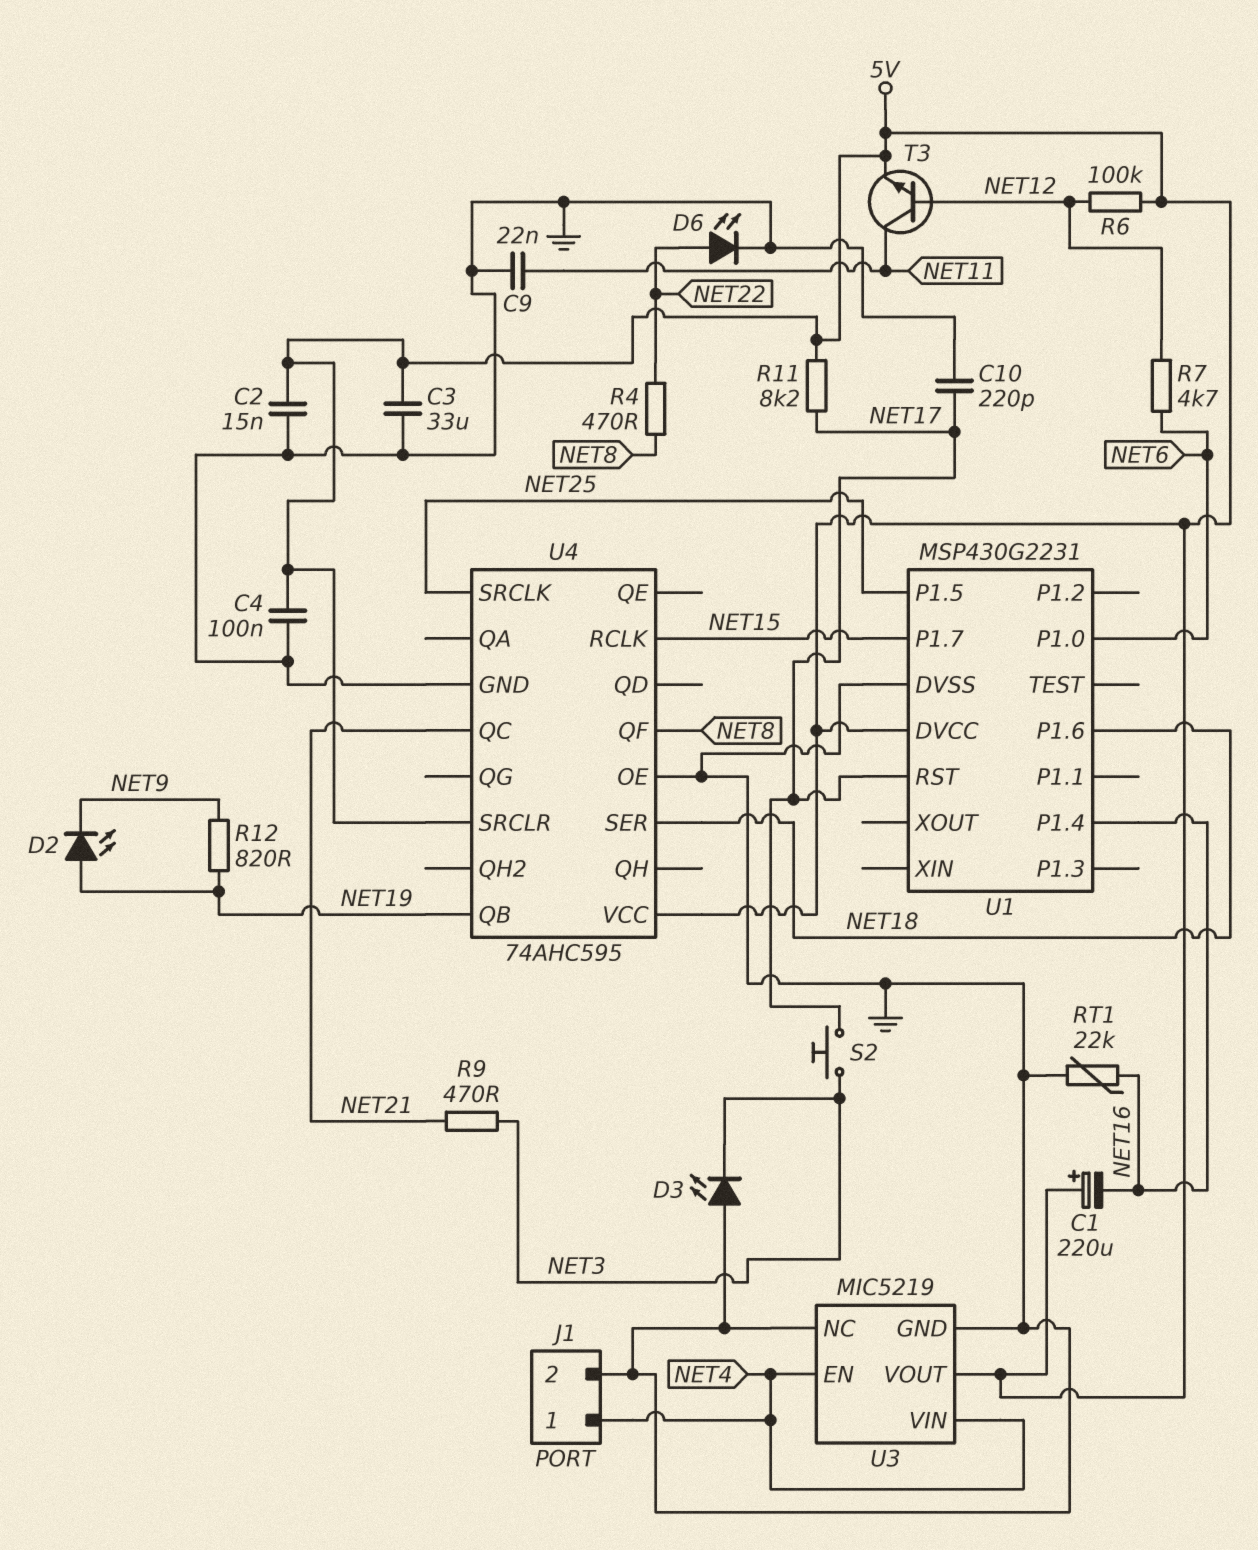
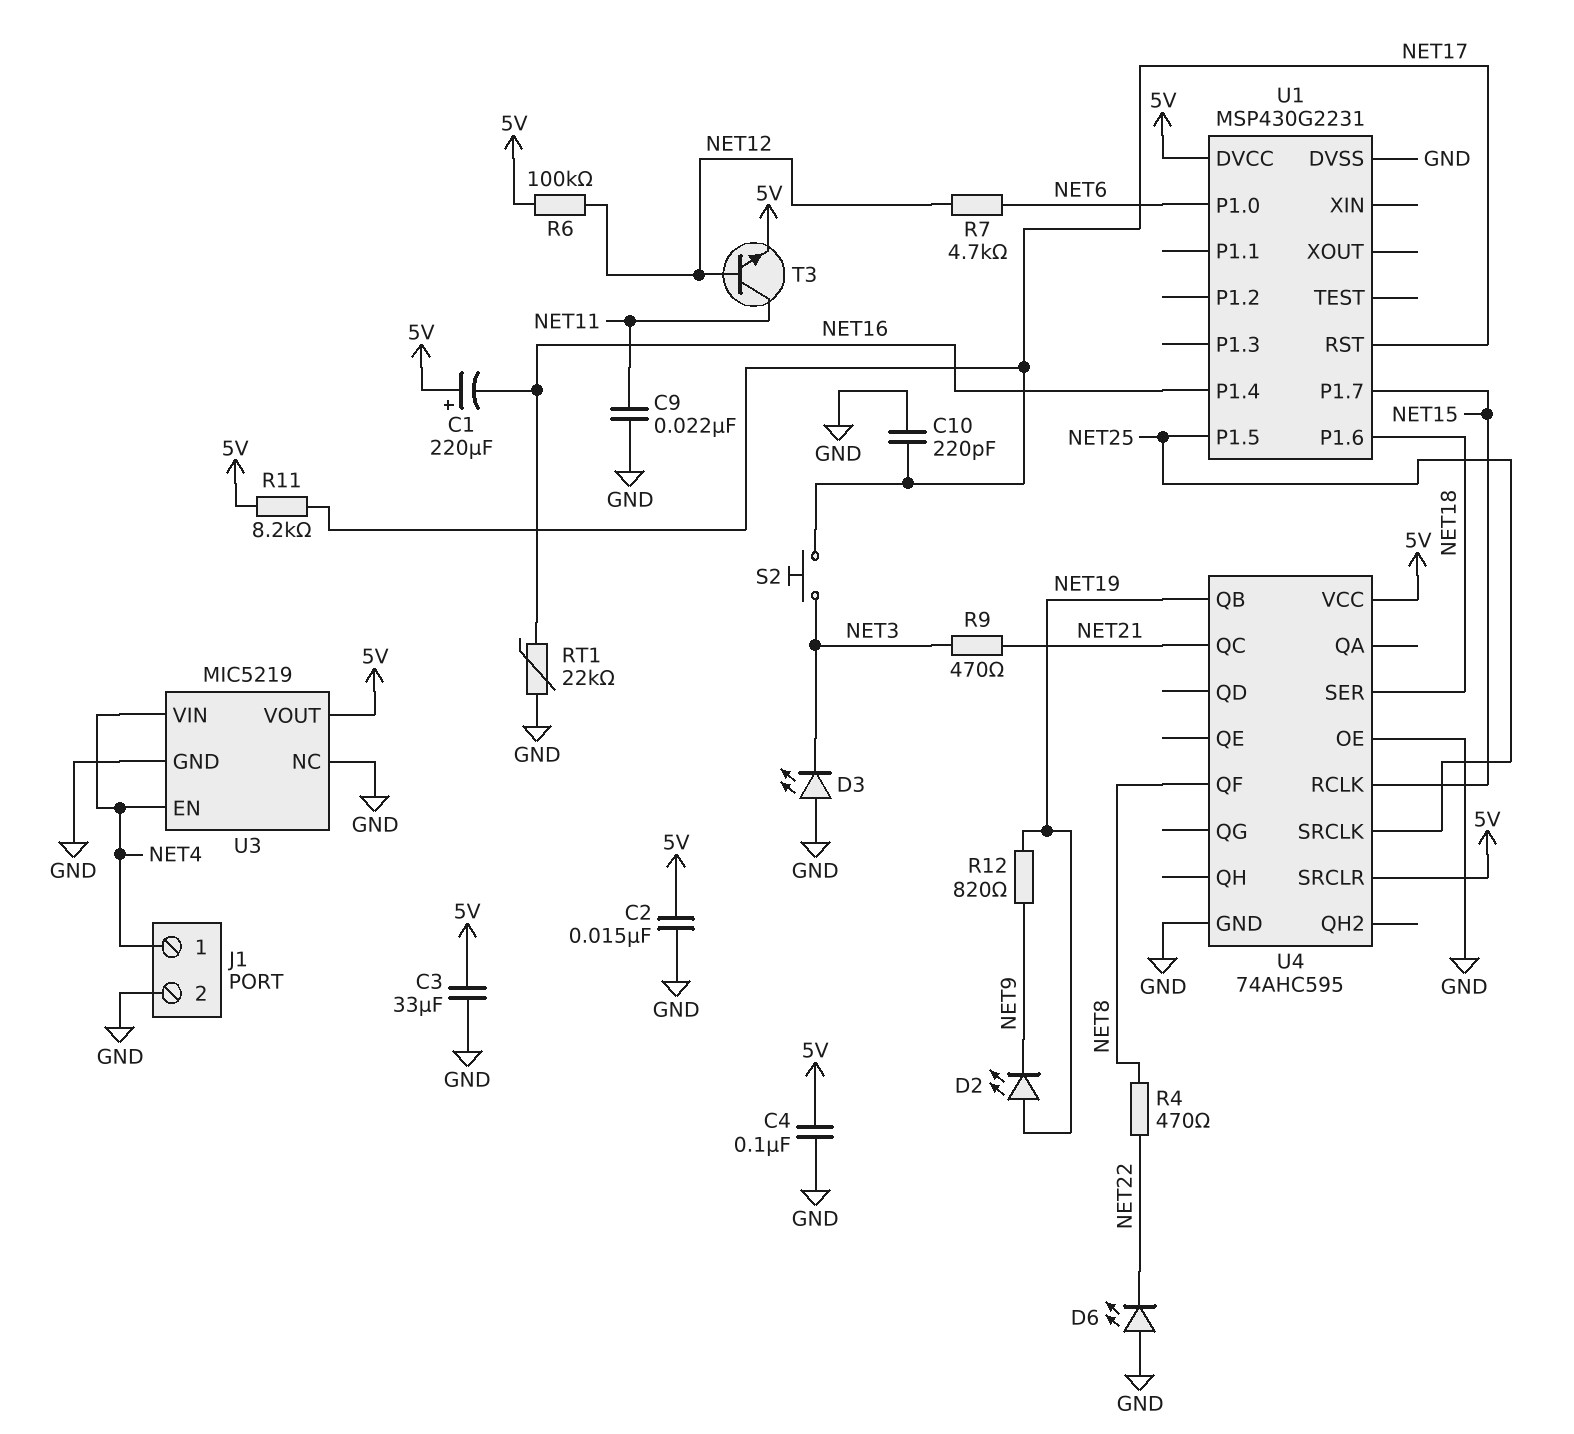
D6: LED (A NET22, K GND) -> LED (A GND, K NET22)

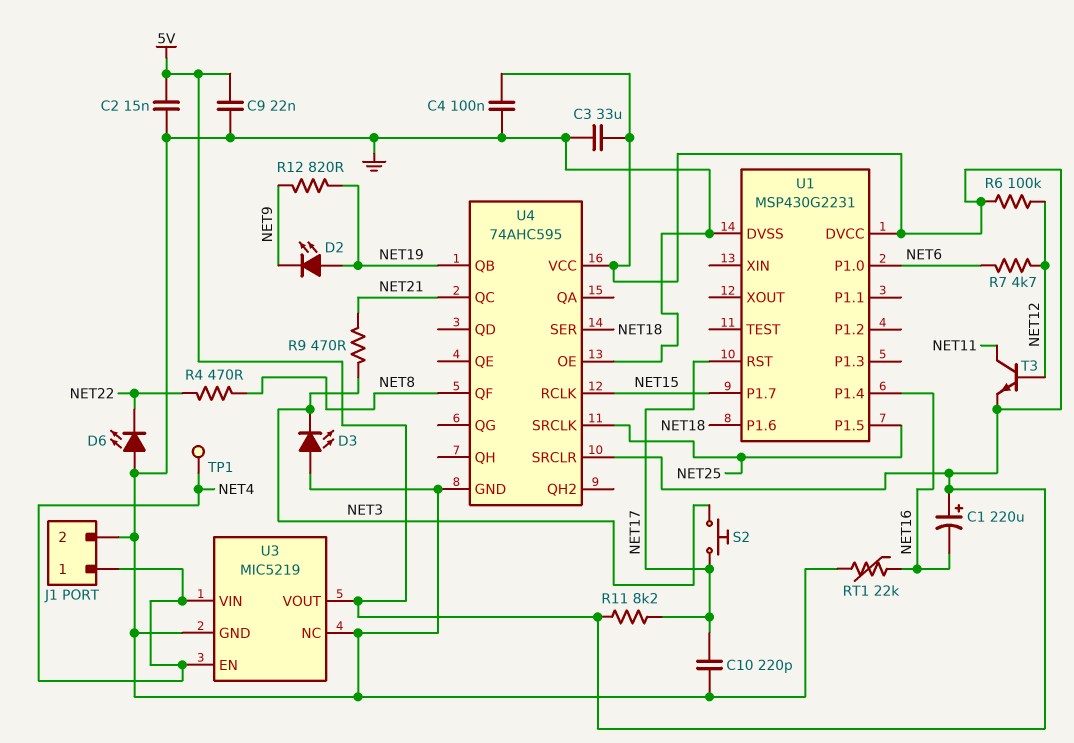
C9: 22nF (GND, NET11) -> 22nF (5V, GND)
TP1: none -> test point (NET4)

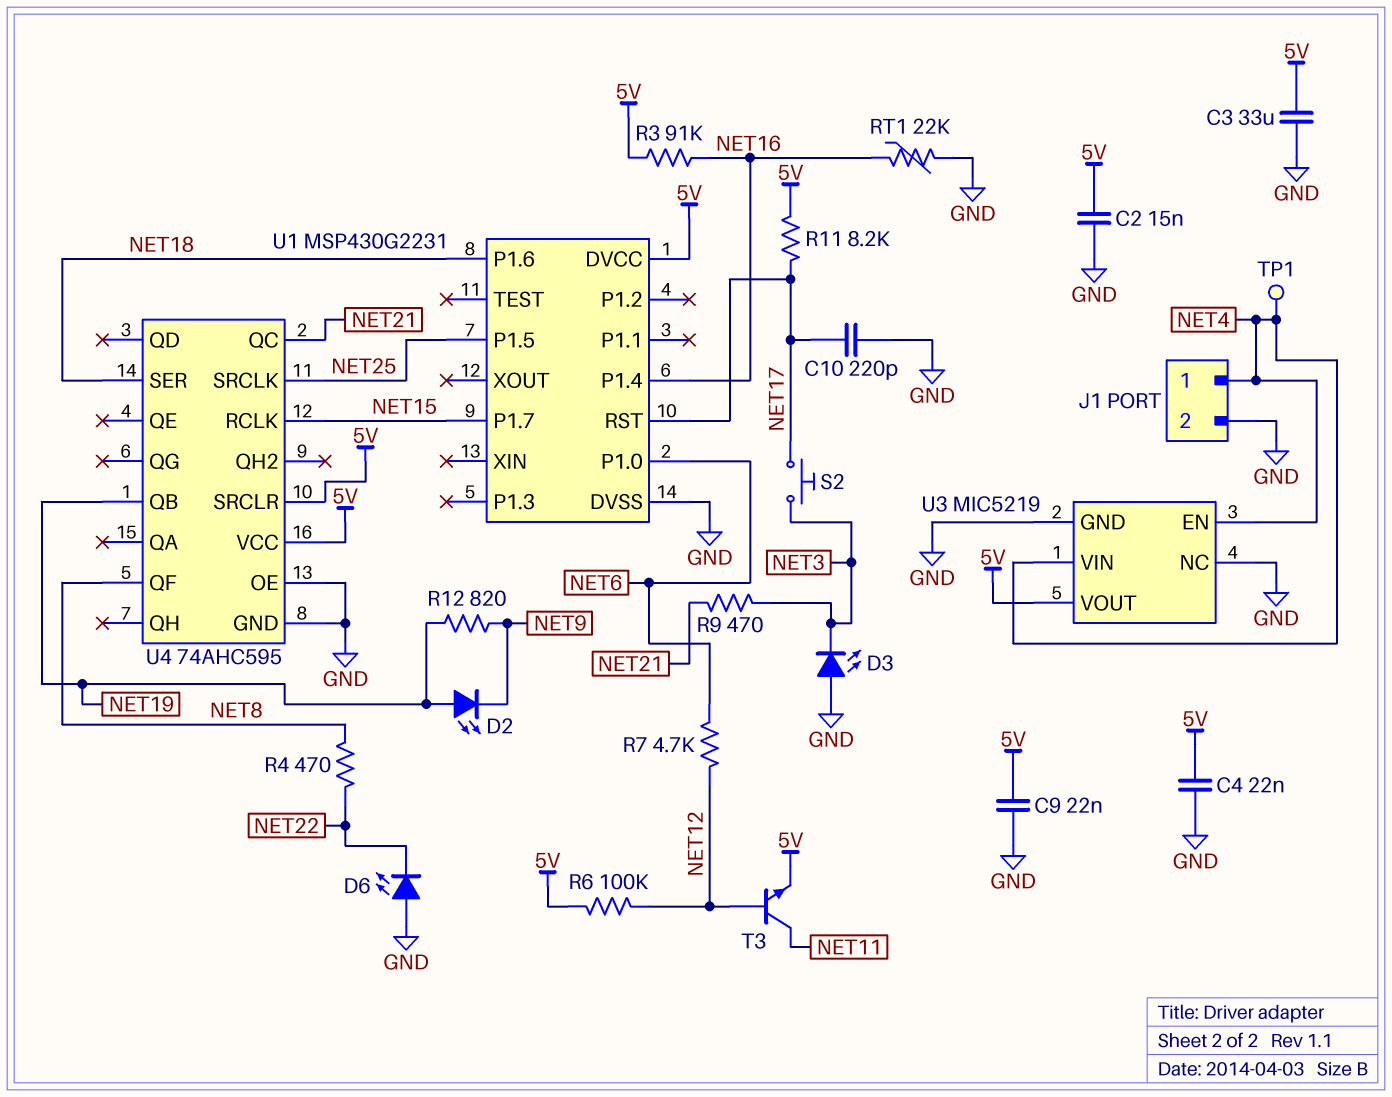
C1: 220uF (plus 5V, minus NET16) -> none
C4: 100nF (5V, GND) -> 22nF (5V, GND)
R3: none -> 91k (5V, NET16)

